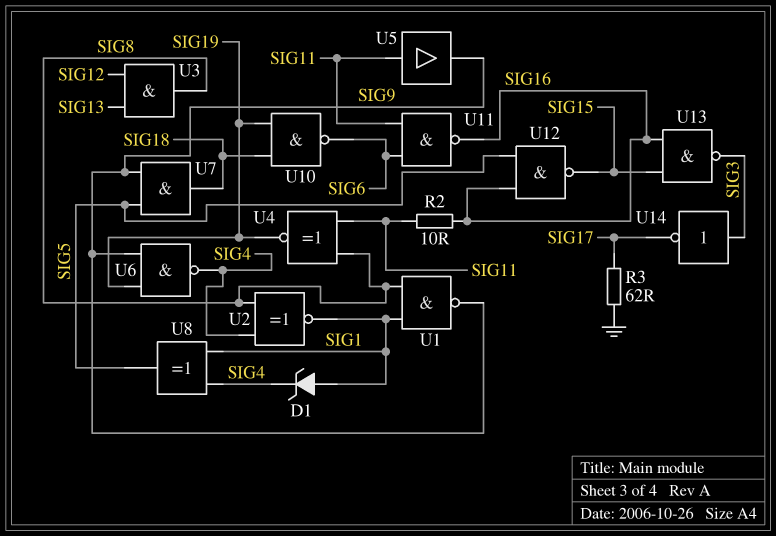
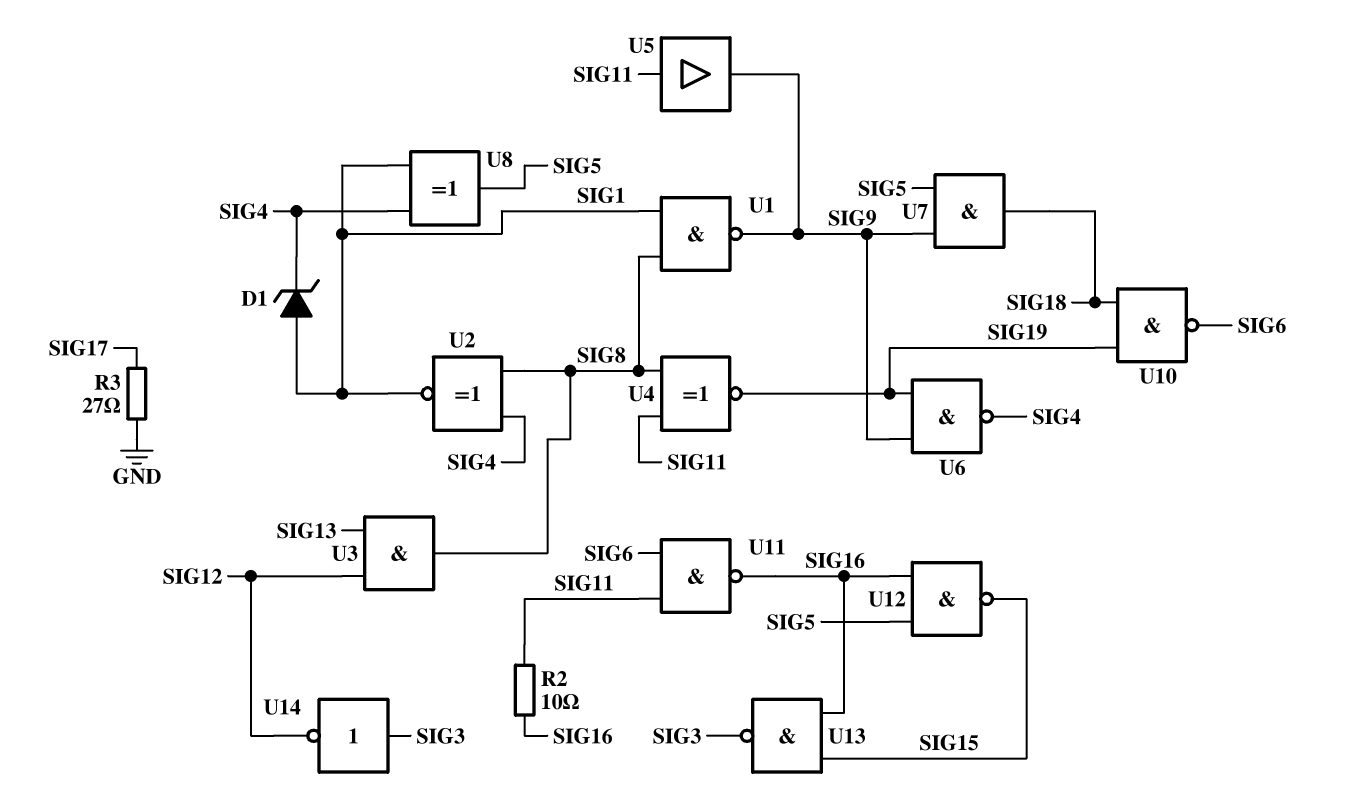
R3: 62 (GND, SIG17) -> 27 (GND, SIG17)
U14: NOT (in SIG3, out SIG17) -> NOT (in SIG3, out SIG12)

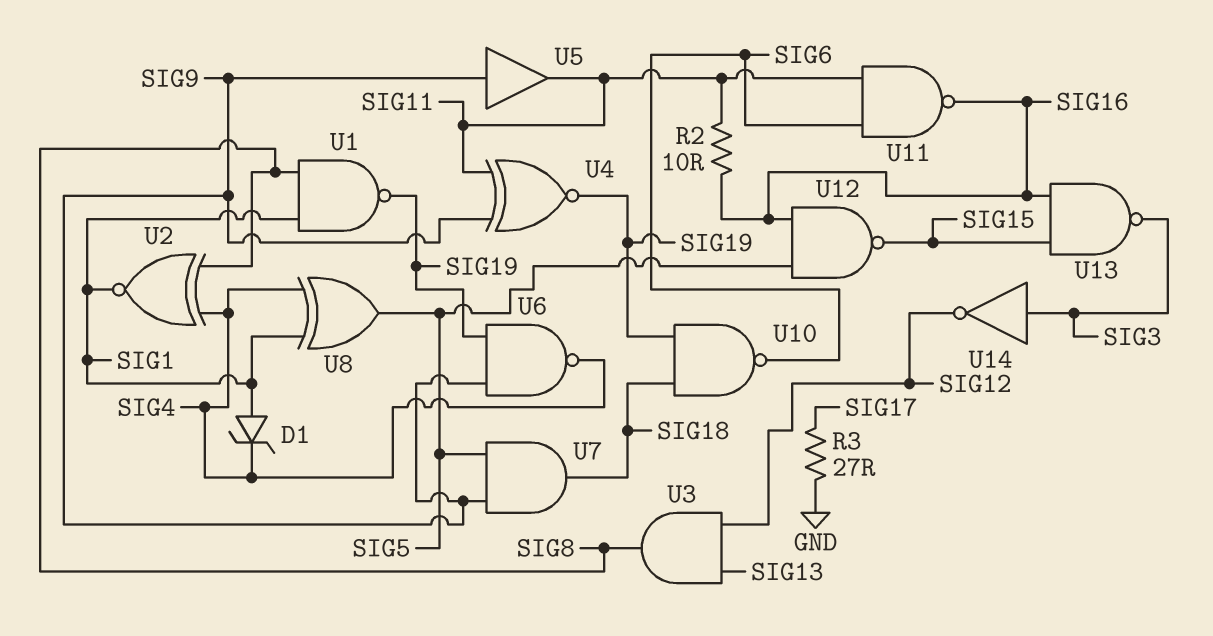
U1: NAND (in SIG1, in SIG8, out SIG9) -> NAND (in SIG1, in SIG8, out SIG19)
U4: XNOR (in SIG8, in SIG11, out SIG19) -> XNOR (in SIG9, in SIG11, out SIG19)
U5: buffer (in SIG11, out SIG9) -> buffer (in SIG9, out SIG11)

